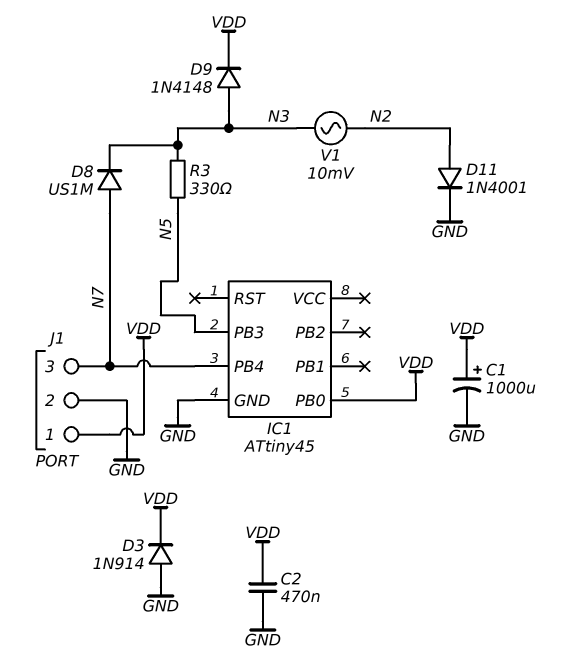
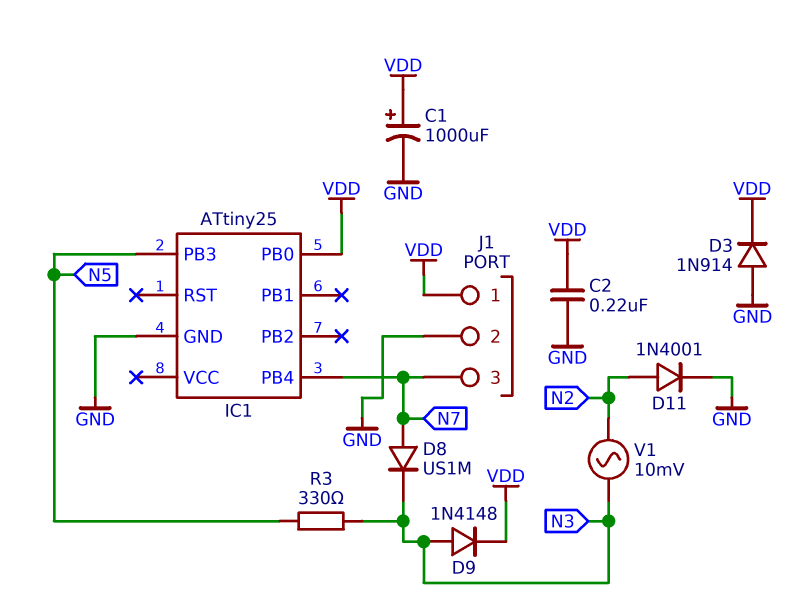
C2: 470nF (GND, VDD) -> 220nF (GND, VDD)
IC1: ATtiny45 -> ATtiny25

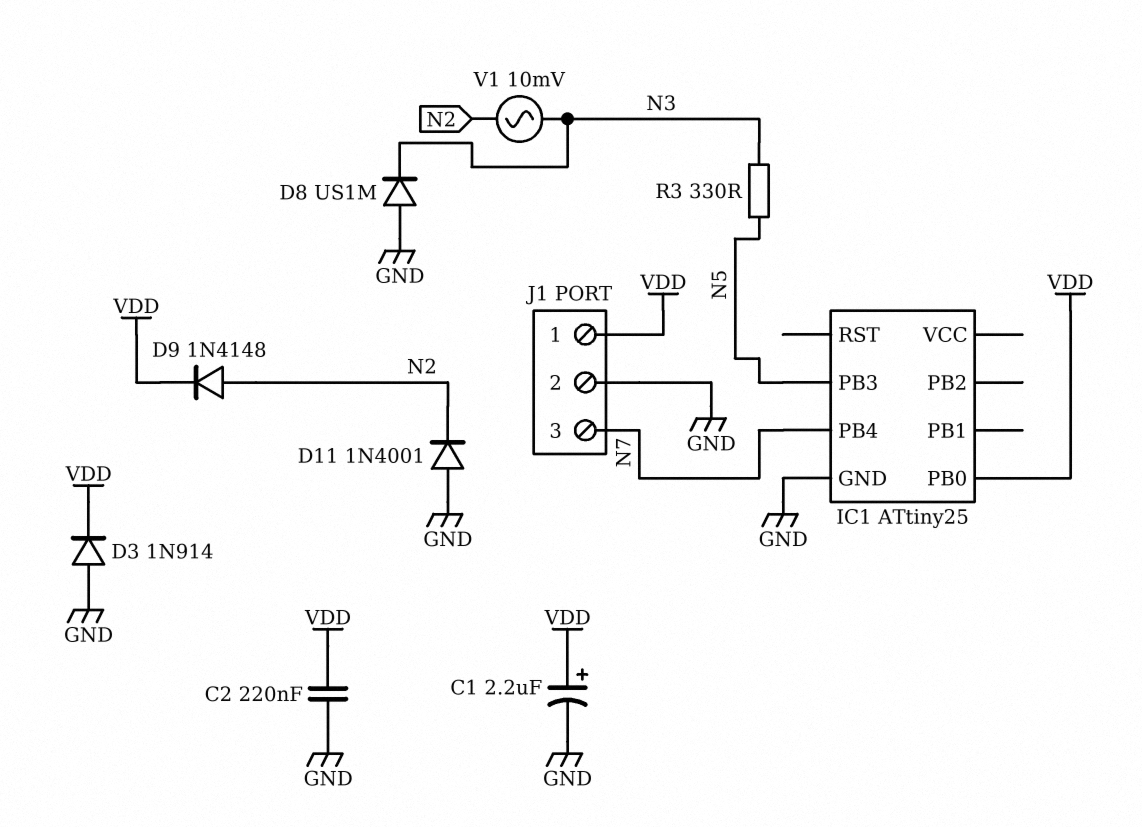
C1: 1000uF (plus VDD, minus GND) -> 2.2uF (plus VDD, minus GND)
D8: diode US1M (A N7, K N3) -> diode US1M (A GND, K N3)
D9: diode 1N4148 (A N3, K VDD) -> diode 1N4148 (A N2, K VDD)
D11: diode 1N4001 (A N2, K GND) -> diode 1N4001 (A GND, K N2)

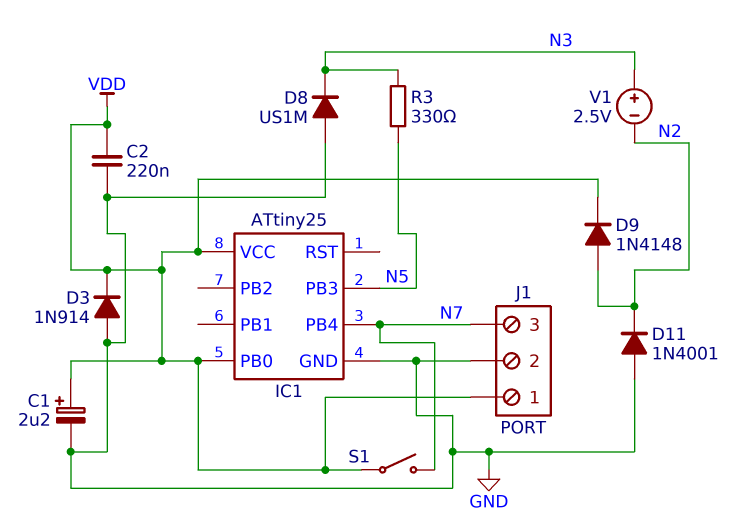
IC1 pin VCC: none -> VDD
S1: none -> switch (N7, VDD)
V1: AC 10mV (N2, N3) -> 2.5V (plus N3, minus N2)

